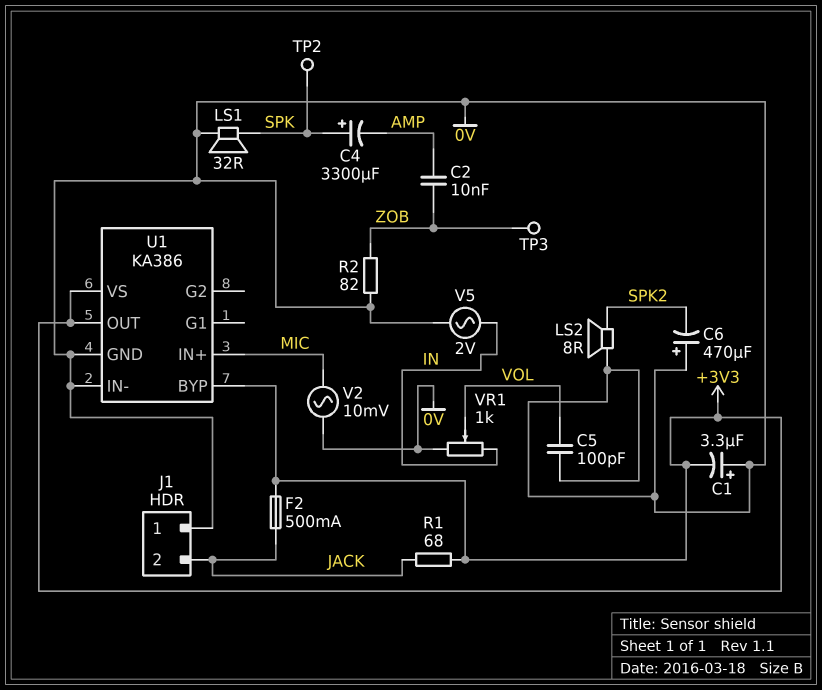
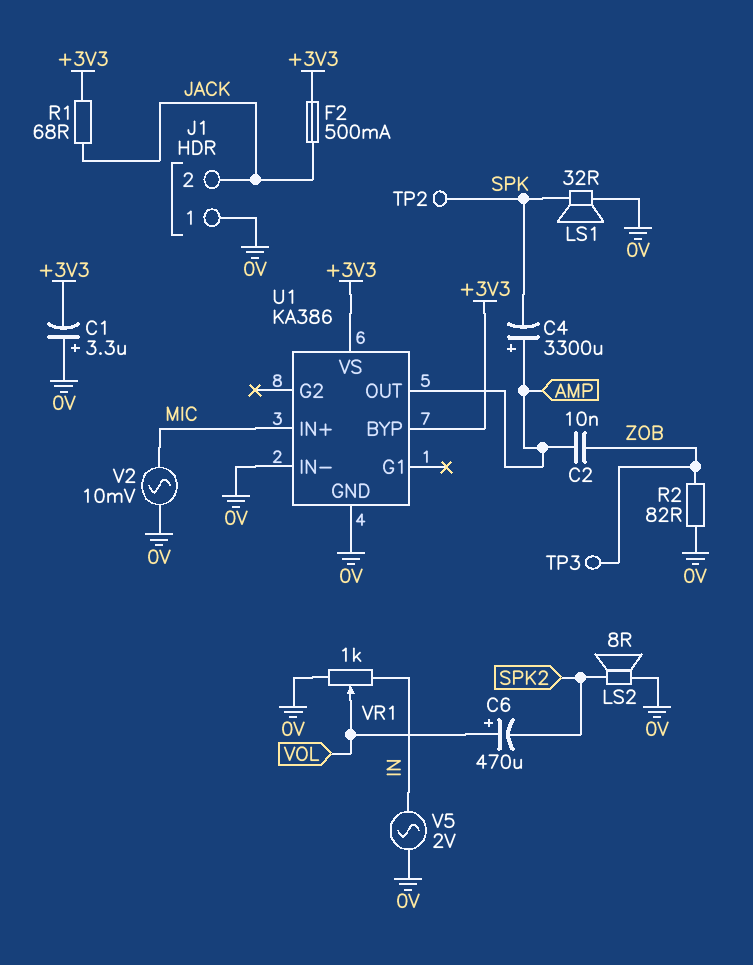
C4: 3300uF (plus SPK, minus AMP) -> 3300uF (plus AMP, minus SPK)
C5: 100pF (0V, VOL) -> none
C6: 470uF (plus 0V, minus SPK2) -> 470uF (plus VOL, minus SPK2)
U1 pin OUT: +3V3 -> AMP

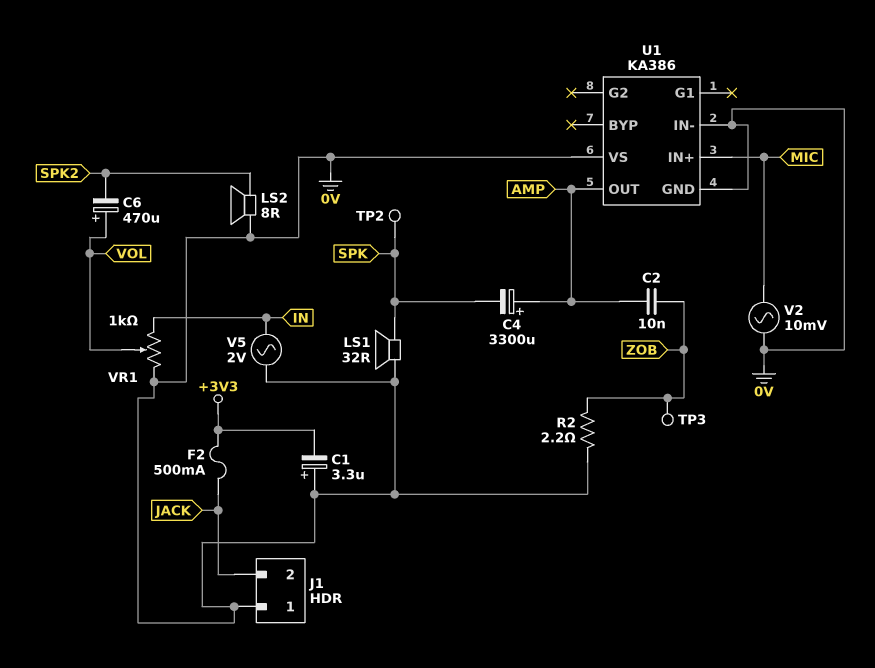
R1: 68 (+3V3, JACK) -> none
R2: 82 (0V, ZOB) -> 2.2 (0V, ZOB)
U1 pin BYP: +3V3 -> none
U1 pin VS: +3V3 -> 0V

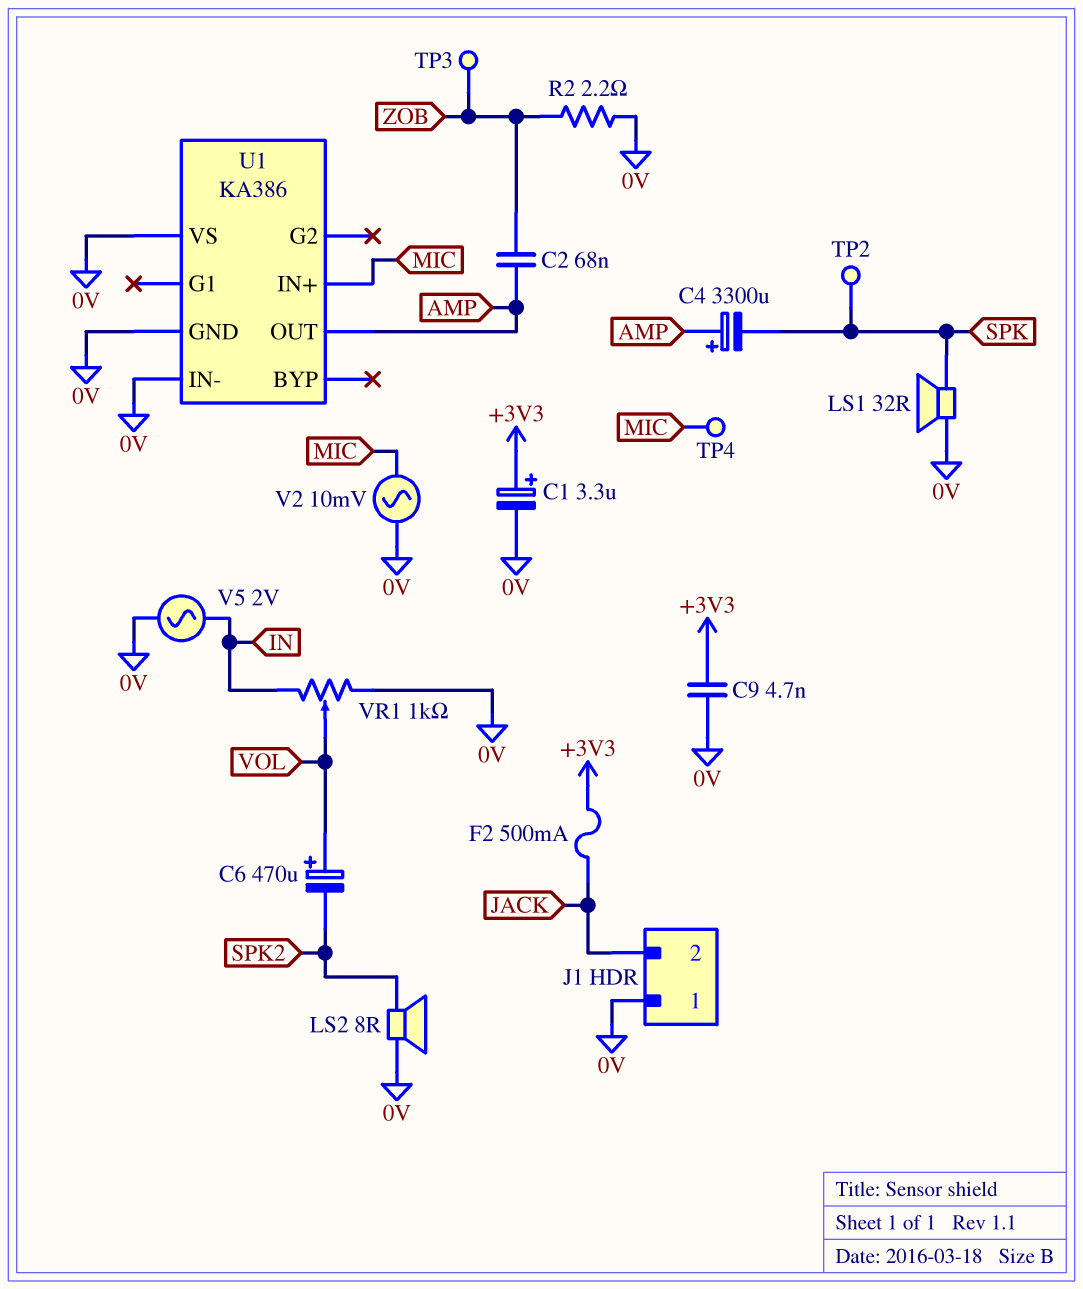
C1: 3.3uF (plus 0V, minus +3V3) -> 3.3uF (plus +3V3, minus 0V)
C2: 10nF (AMP, ZOB) -> 68nF (AMP, ZOB)
C9: none -> 4.7nF (+3V3, 0V)
TP4: none -> test point (MIC)

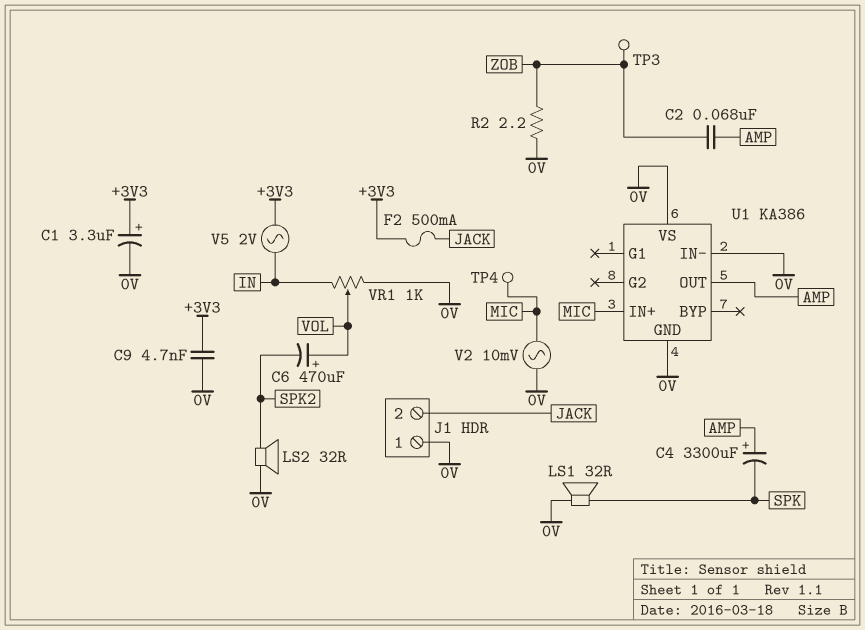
LS2: speaker 8R (0V, SPK2) -> speaker 32R (0V, SPK2)
TP2: test point (SPK) -> none
V5: AC 2V (0V, IN) -> AC 2V (+3V3, IN)

